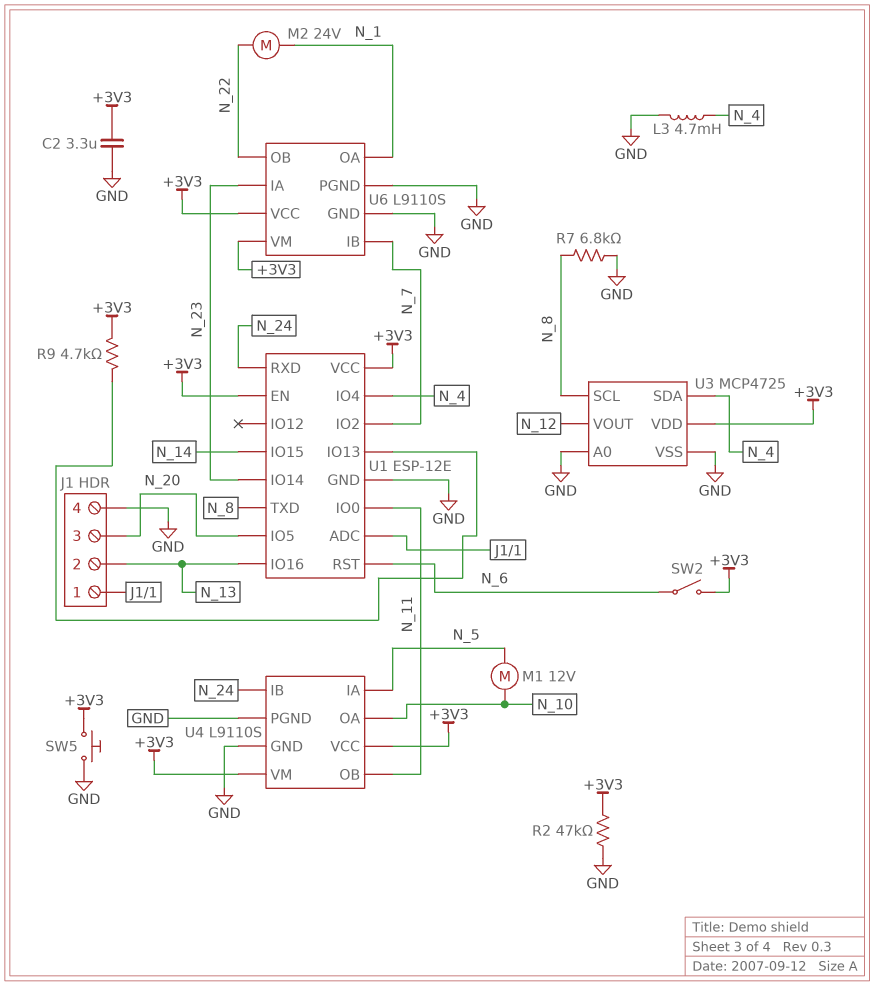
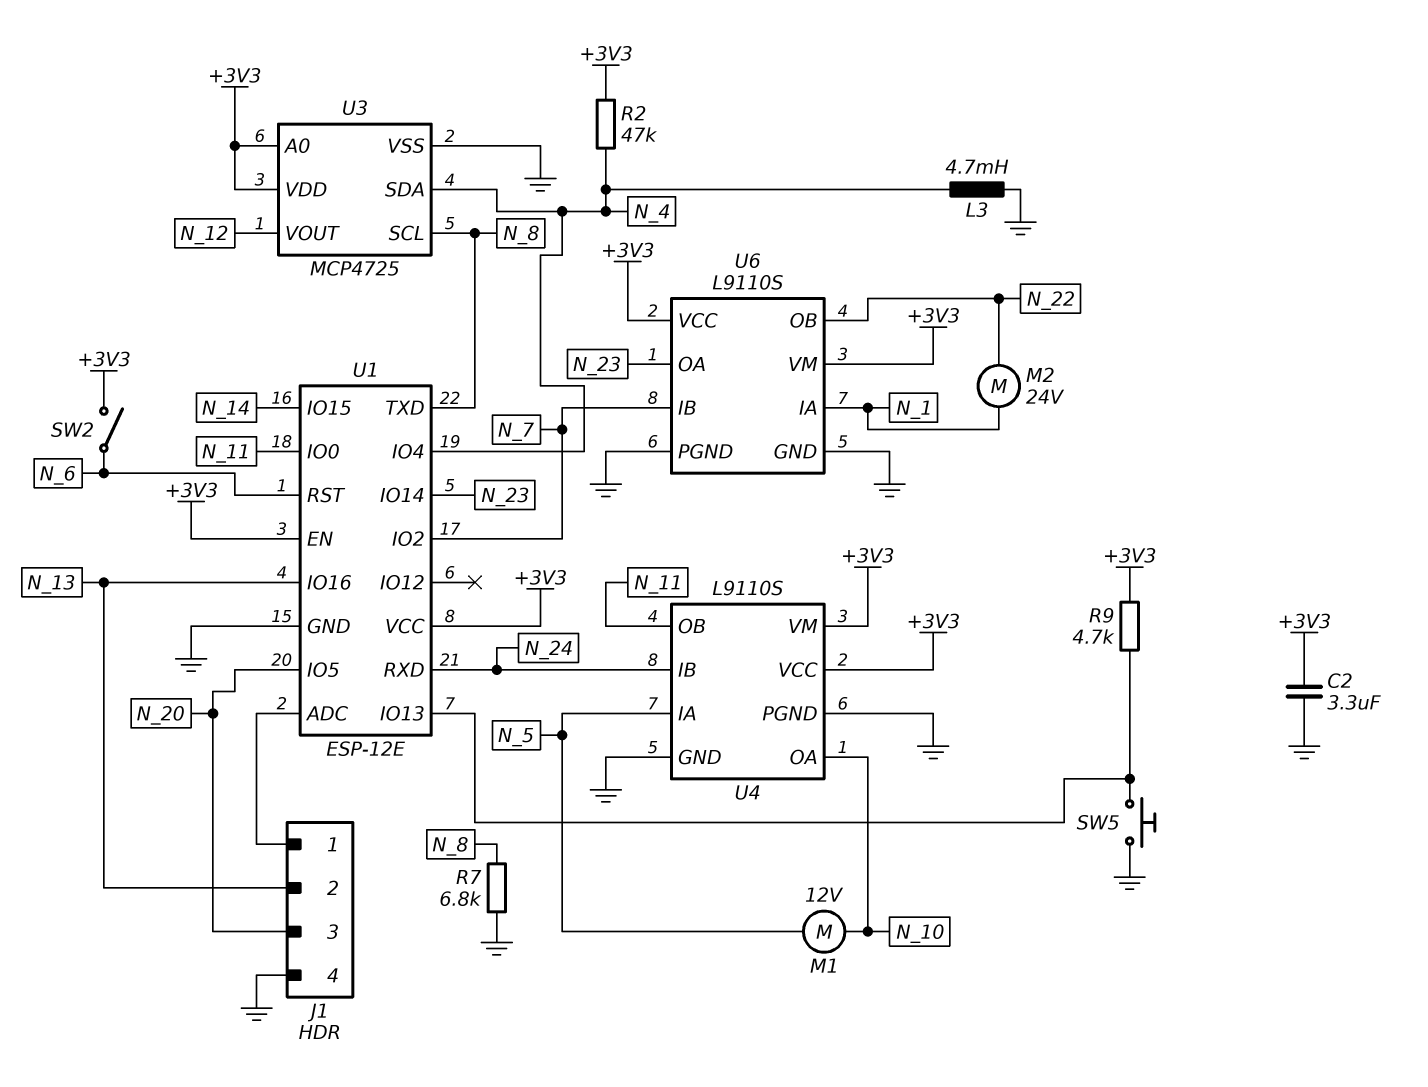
R2: 47k (+3V3, GND) -> 47k (+3V3, N_4)
SW5: button (+3V3, GND) -> button (GND, U1/IO13)
U3 pin A0: GND -> +3V3
U6 pin IA: N_23 -> N_1
U6 pin OA: N_1 -> N_23

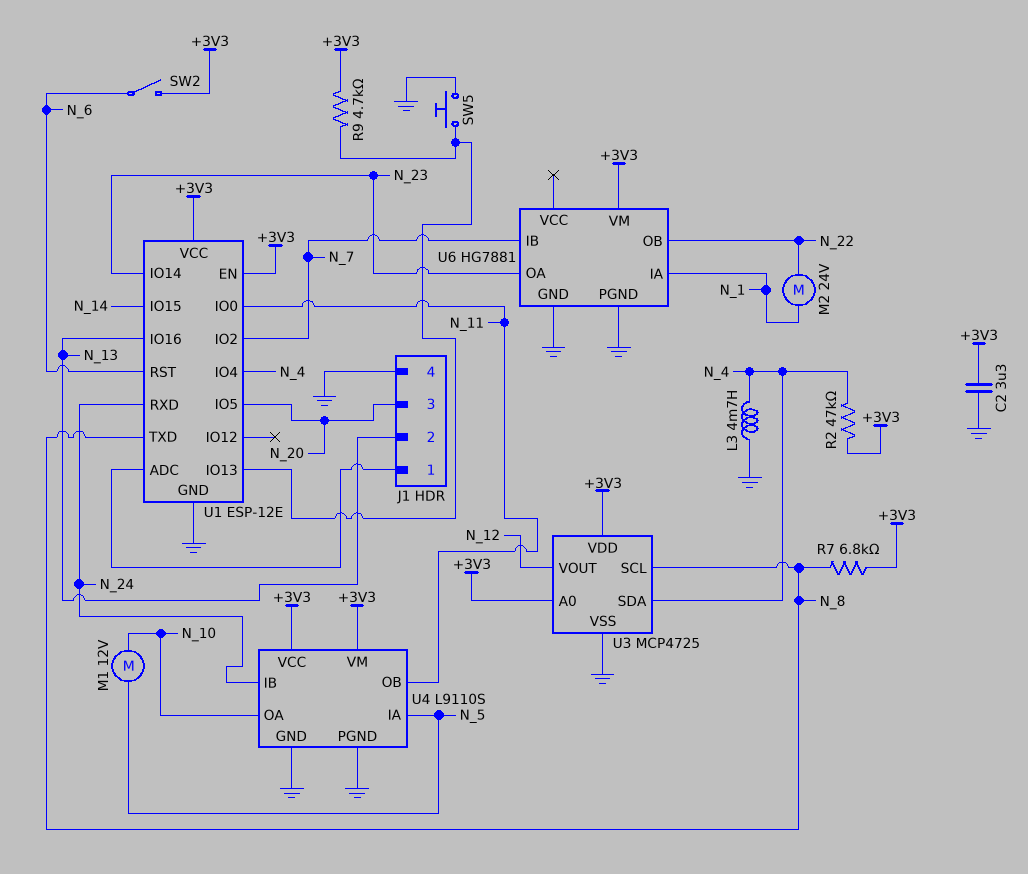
R7: 6.8k (GND, N_8) -> 6.8k (+3V3, N_8)
U6: L9110S -> HG7881
U6 pin VCC: +3V3 -> none

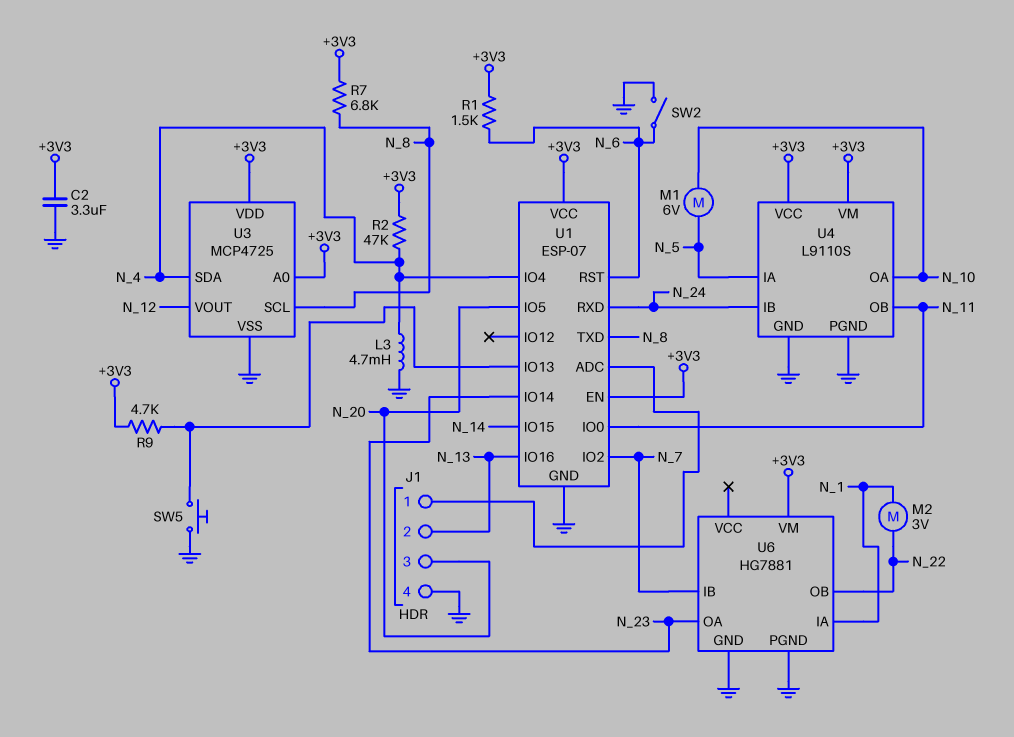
M1: motor 12V (N_5, N_10) -> motor 6V (N_5, N_10)
M2: motor 24V (N_1, N_22) -> motor 3V (N_1, N_22)
R1: none -> 1.5k (+3V3, N_6)
SW2: switch (+3V3, N_6) -> switch (GND, N_6)
U1: ESP-12E -> ESP-07

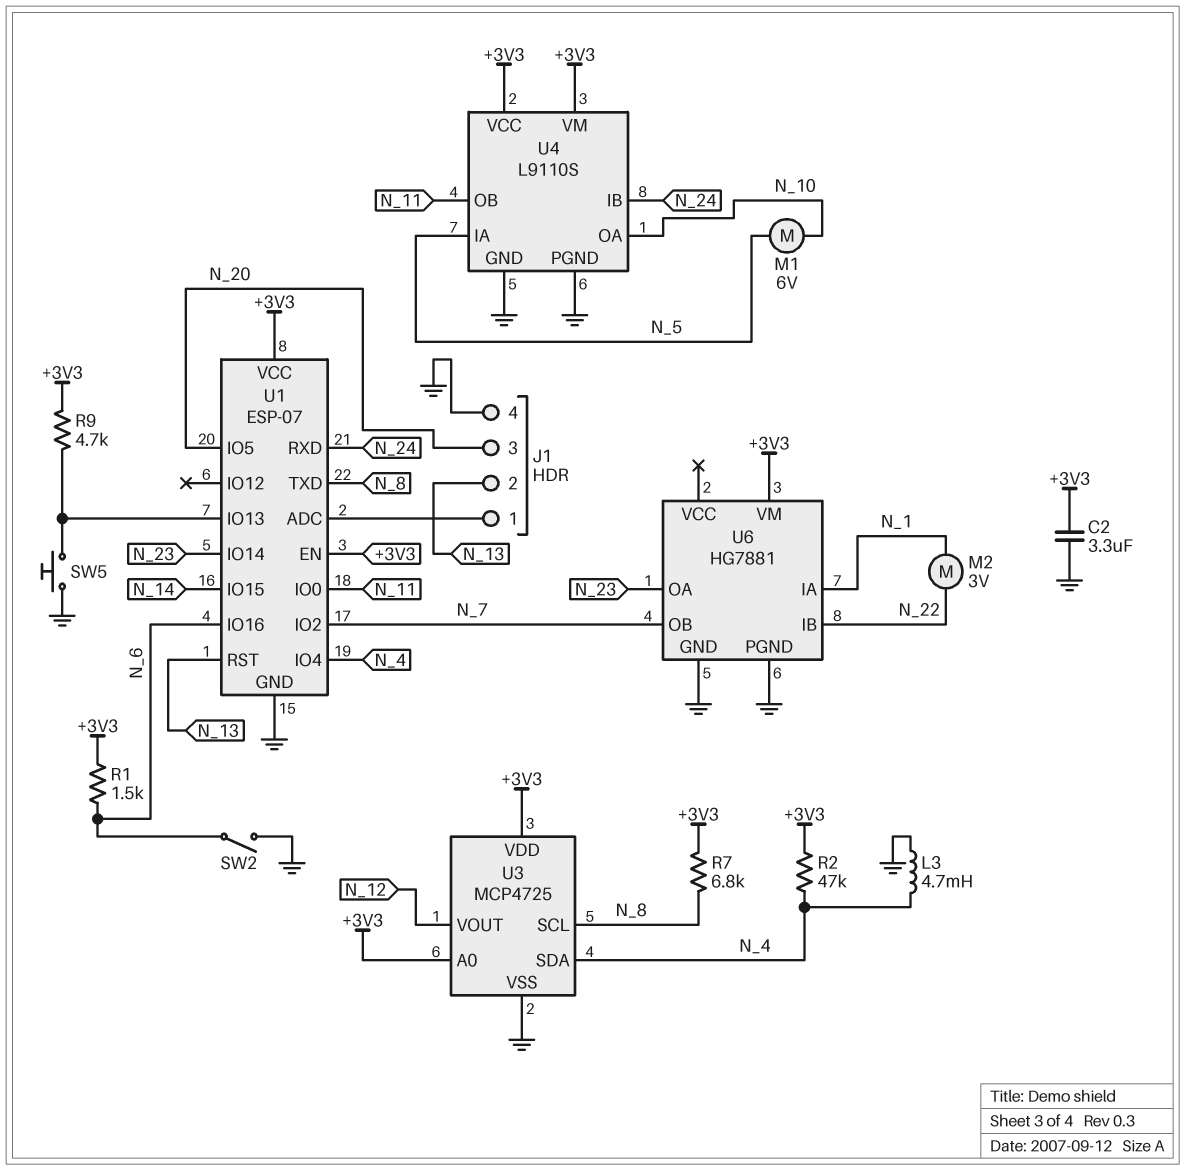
U1 pin IO16: N_13 -> N_6
U1 pin RST: N_6 -> N_13
U6 pin IB: N_7 -> N_22
U6 pin OB: N_22 -> N_7

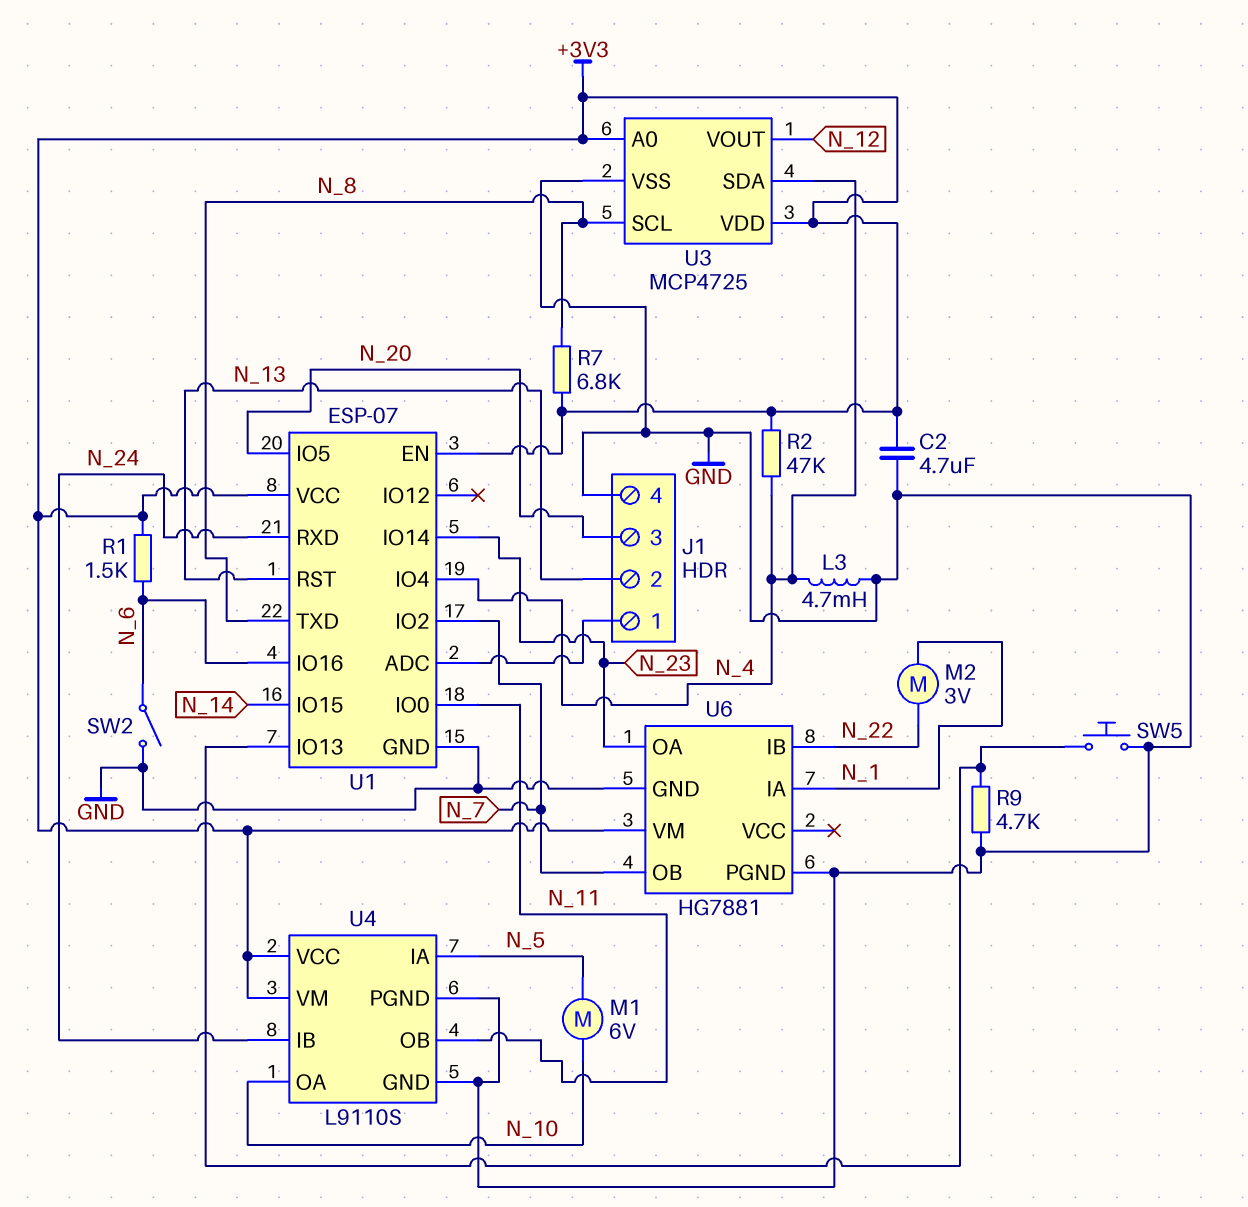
C2: 3.3uF (+3V3, GND) -> 4.7uF (+3V3, GND)
R9: 4.7k (+3V3, U1/IO13) -> 4.7k (GND, U1/IO13)

